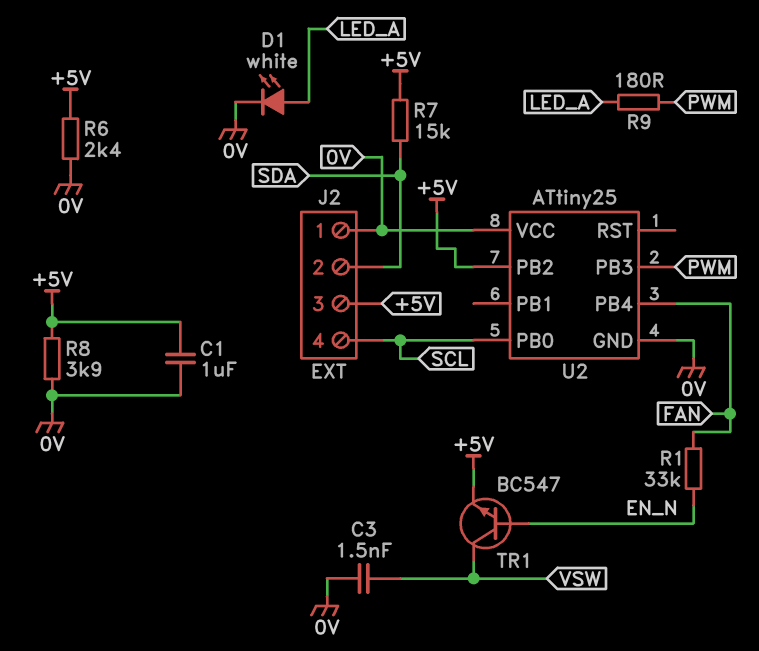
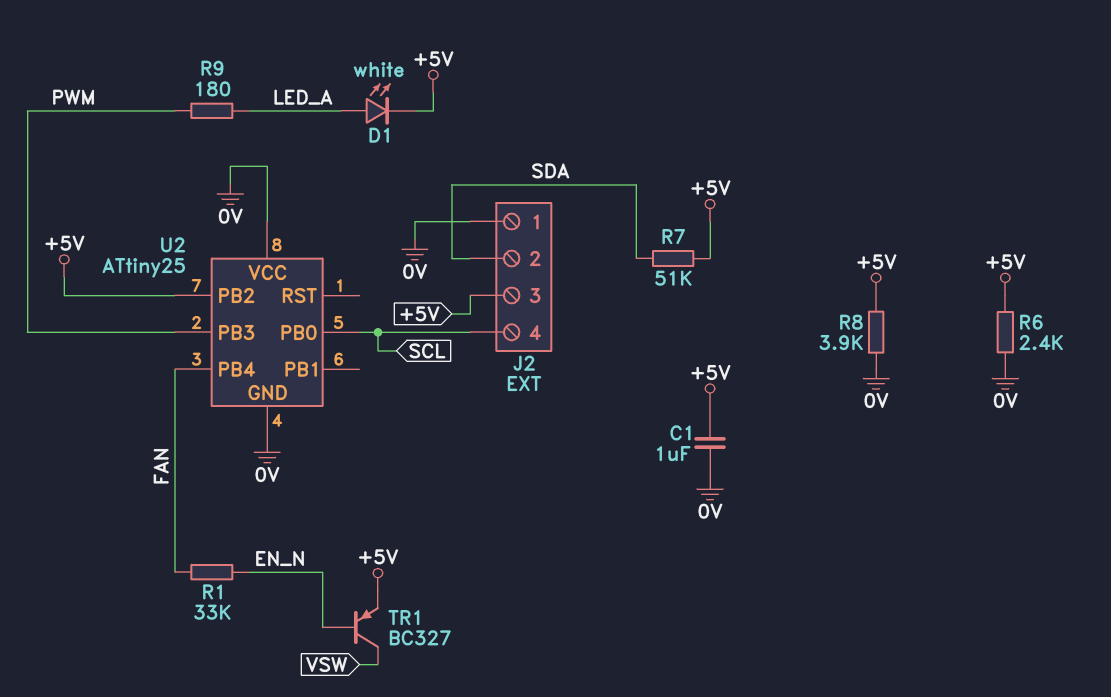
C3: 1.5nF (0V, VSW) -> none
D1: LED white (A LED_A, K 0V) -> LED white (A LED_A, K +5V)
R7: 15k (+5V, SDA) -> 51k (+5V, SDA)
TR1: NPN BC547 (B EN_N, C VSW, E +5V) -> PNP BC327 (B EN_N, C VSW, E +5V)

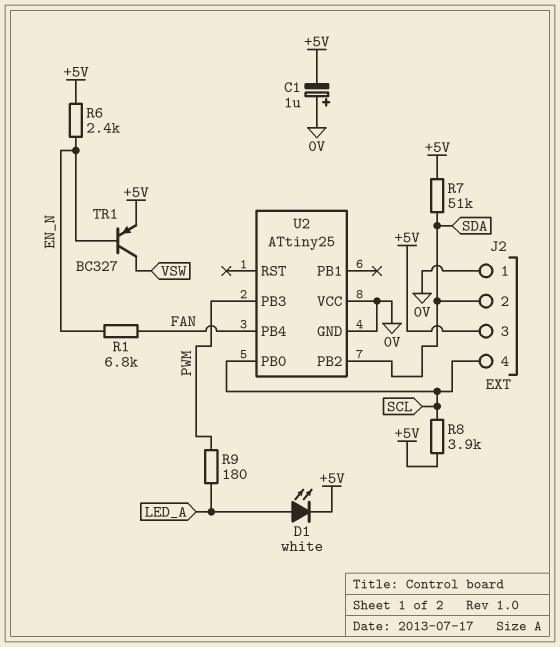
C1: 1uF (+5V, 0V) -> 1uF (plus 0V, minus +5V)
R1: 33k (EN_N, FAN) -> 6.8k (EN_N, FAN)
R6: 2.4k (+5V, 0V) -> 2.4k (+5V, EN_N)
R8: 3.9k (+5V, 0V) -> 3.9k (+5V, SCL)
U2 pin PB2: +5V -> SDA

